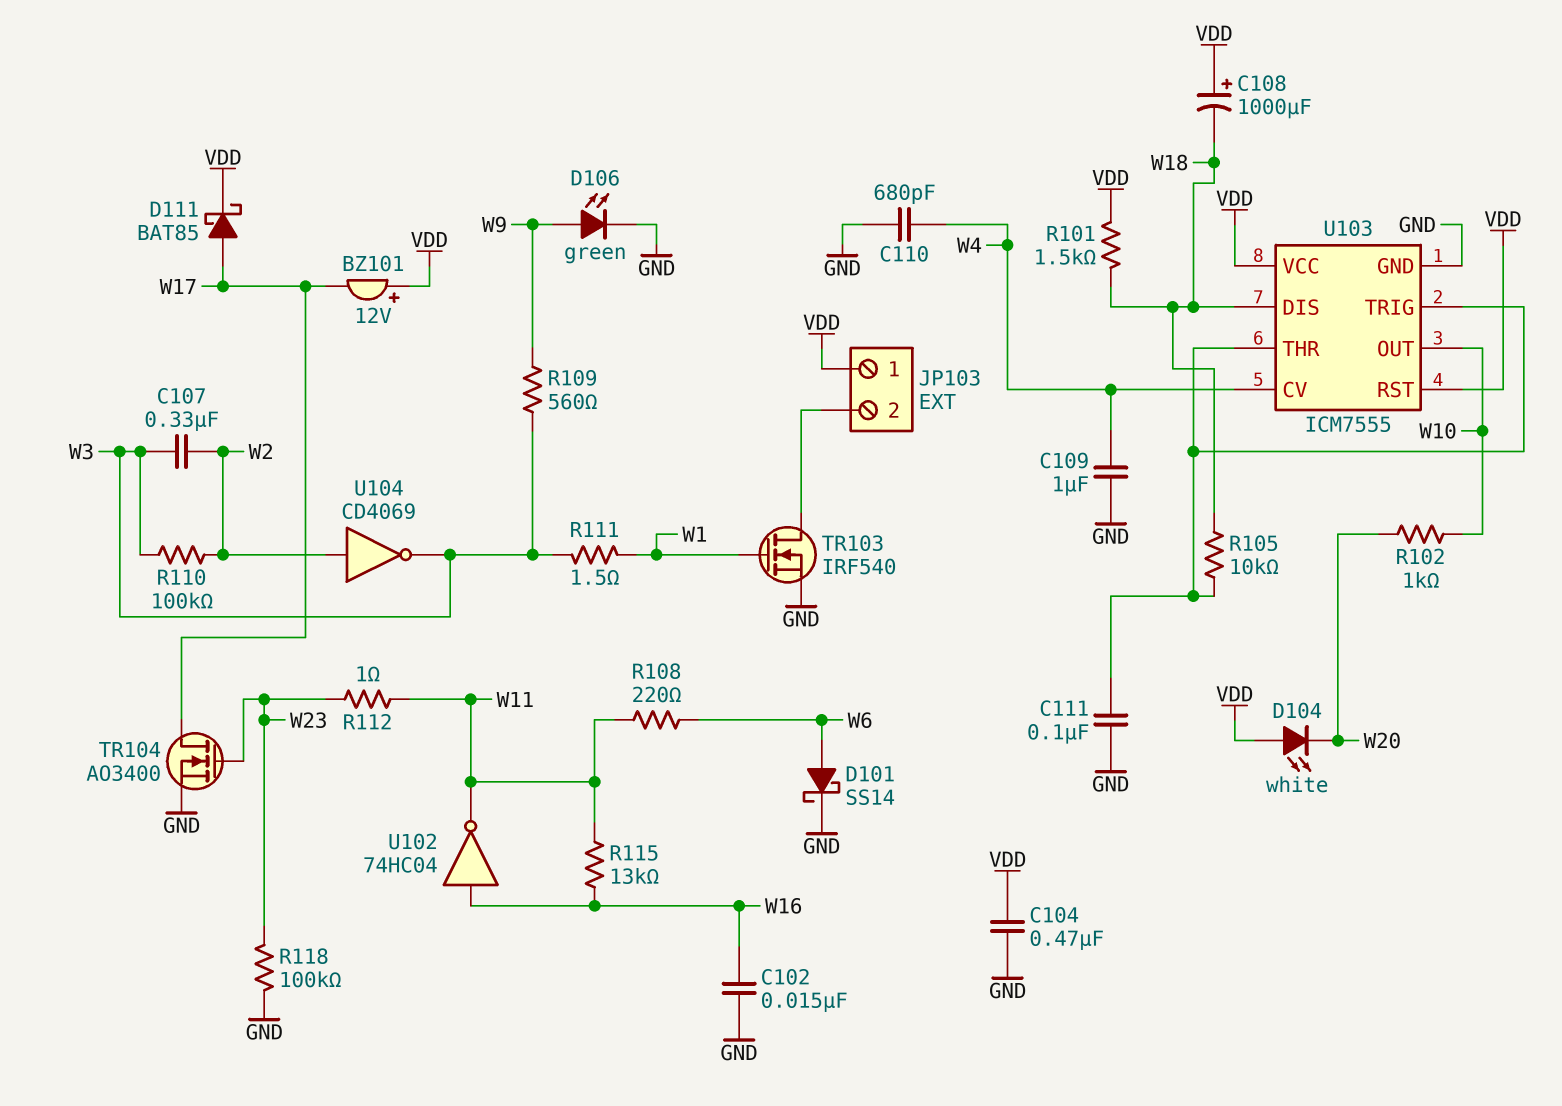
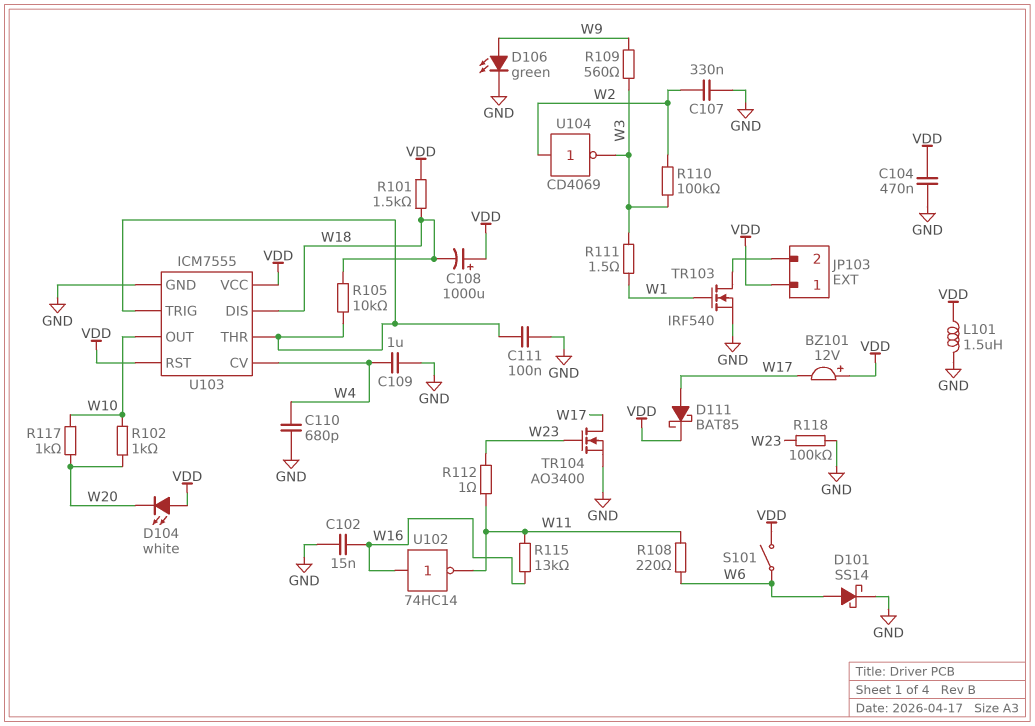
C107: 330nF (W2, W3) -> 330nF (GND, W2)
L101: none -> 1.5uH (GND, VDD)
R117: none -> 1k (W10, W20)
S101: none -> switch (VDD, W6)
U102: NOT 74HC04 (in W16, out W11) -> NOT 74HC14 (in W16, out W11)

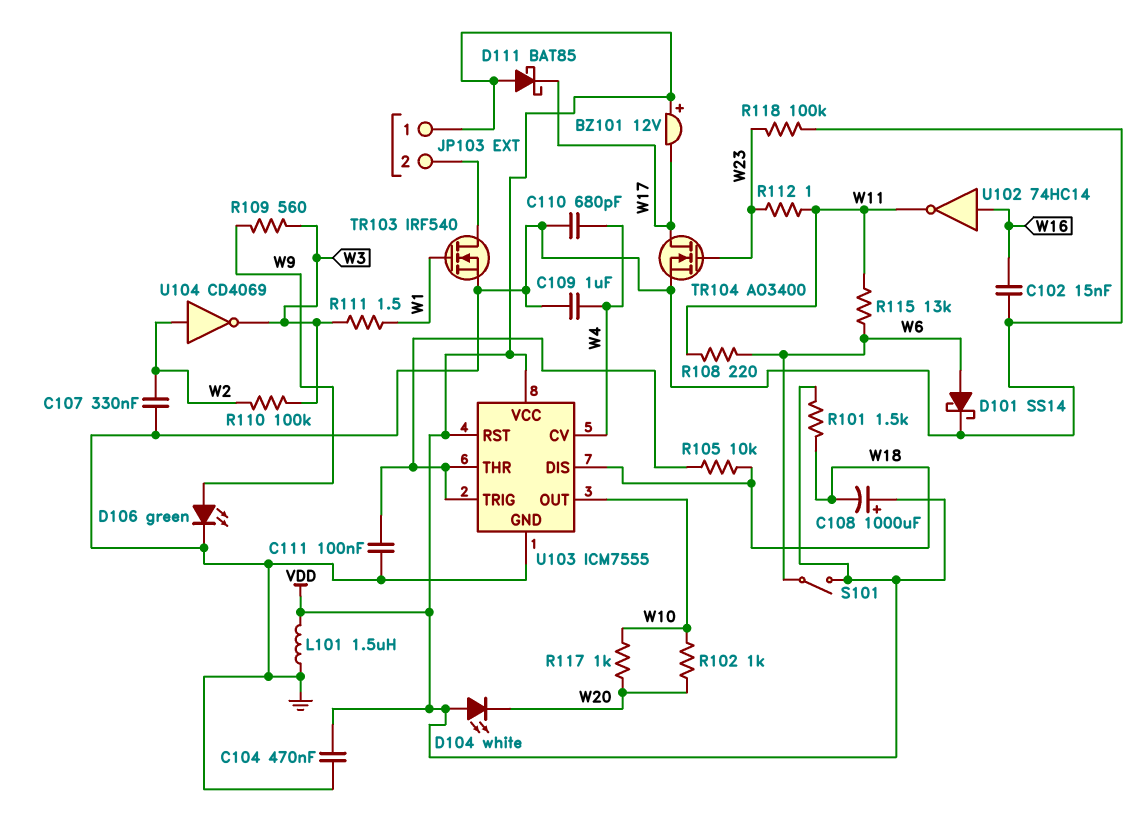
D111: schottky BAT85 (A W17, K VDD) -> schottky BAT85 (A VDD, K W17)
R115: 13k (W11, W16) -> 13k (W6, W11)

